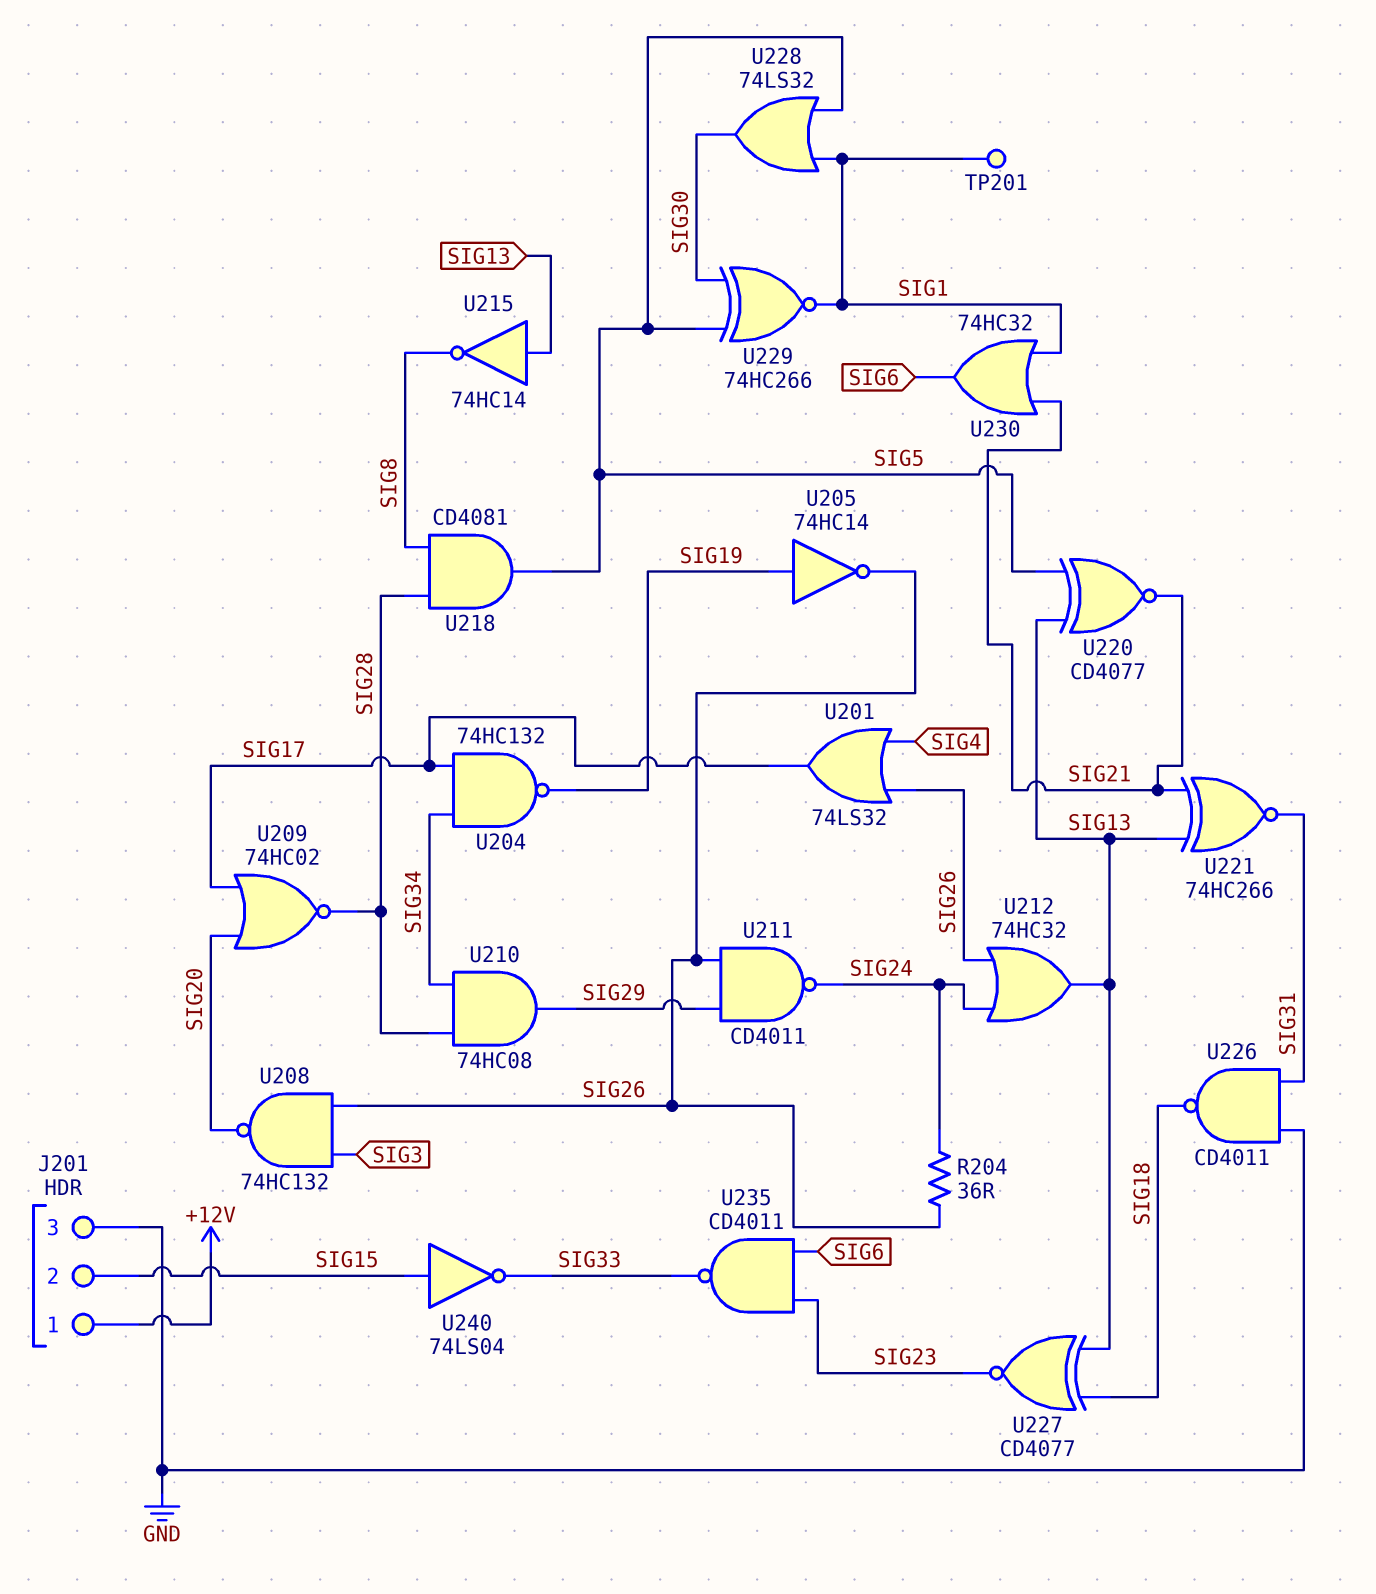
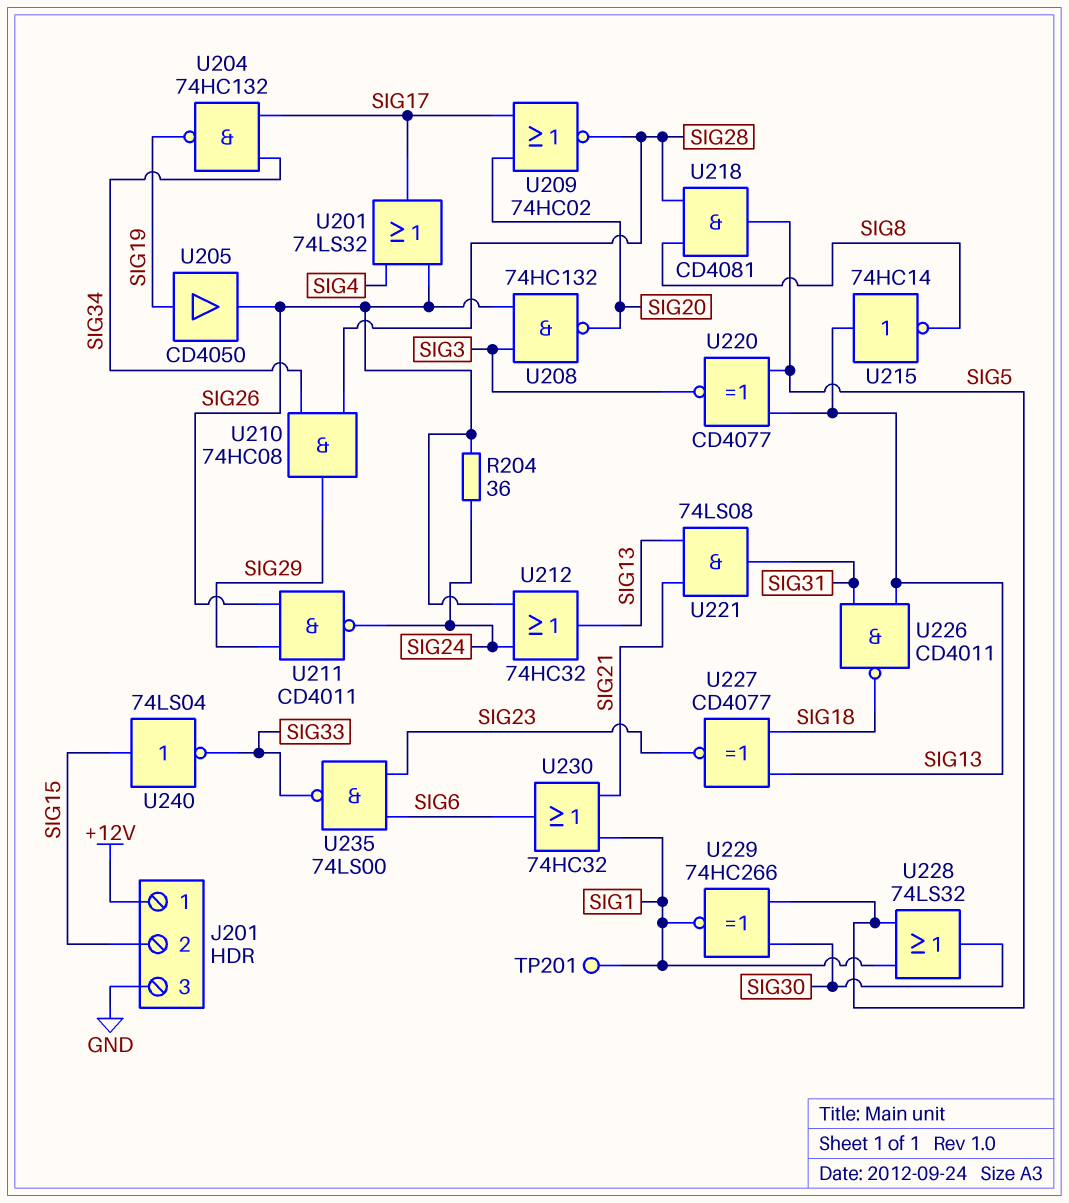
U205: NOT 74HC14 (in SIG19, out SIG26) -> buffer CD4050 (in SIG19, out SIG26)
U220: XNOR CD4077 (in SIG5, in SIG13, out SIG21) -> XNOR CD4077 (in SIG5, in SIG13, out SIG3)
U221: XNOR 74HC266 (in SIG13, in SIG21, out SIG31) -> AND 74LS08 (in SIG13, in SIG21, out SIG31)
U226: NAND CD4011 (in GND, in SIG31, out SIG18) -> NAND CD4011 (in SIG13, in SIG31, out SIG18)
U235: NAND CD4011 (in SIG6, in SIG23, out SIG33) -> NAND 74LS00 (in SIG6, in SIG23, out SIG33)

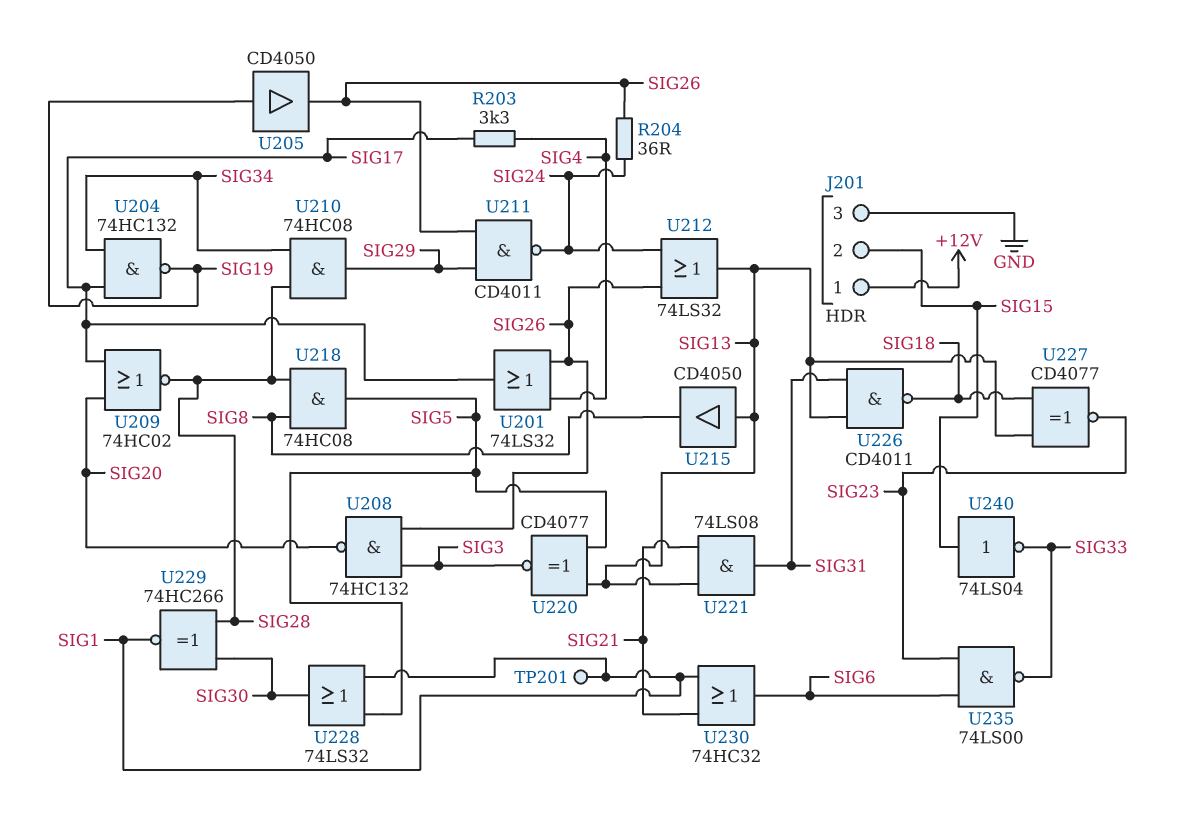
R203: none -> 3.3k (SIG4, SIG17)
U212: OR 74HC32 (in SIG24, in SIG26, out SIG13) -> OR 74LS32 (in SIG24, in SIG26, out SIG13)
U215: NOT 74HC14 (in SIG13, out SIG8) -> buffer CD4050 (in SIG13, out SIG8)
U218: AND CD4081 (in SIG8, in SIG28, out SIG5) -> AND 74HC08 (in SIG8, in SIG28, out SIG5)
U229: XNOR 74HC266 (in SIG5, in SIG30, out SIG1) -> XNOR 74HC266 (in SIG28, in SIG30, out SIG1)

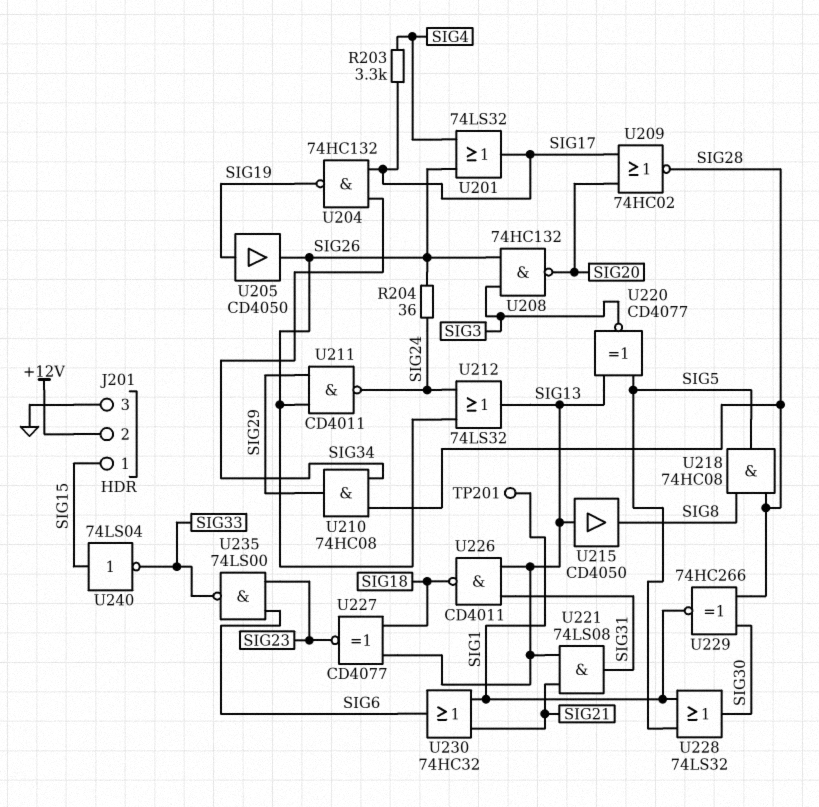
J201 pin 1: +12V -> SIG15
J201 pin 2: SIG15 -> +12V

